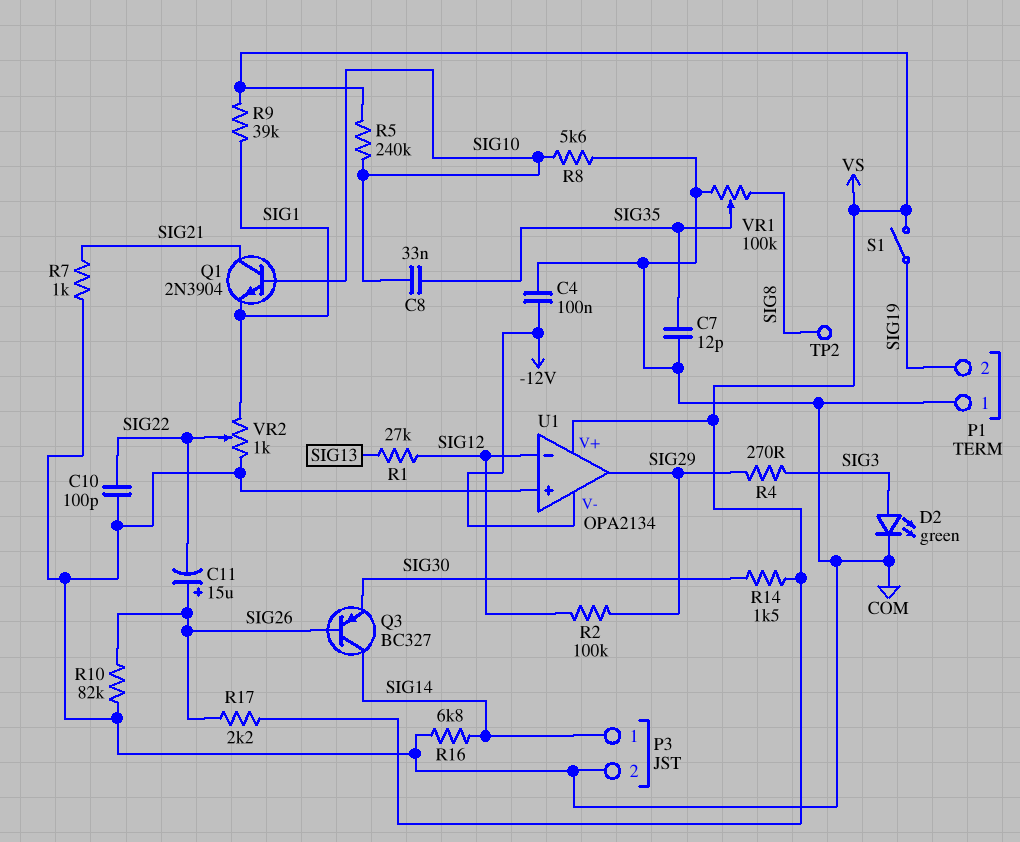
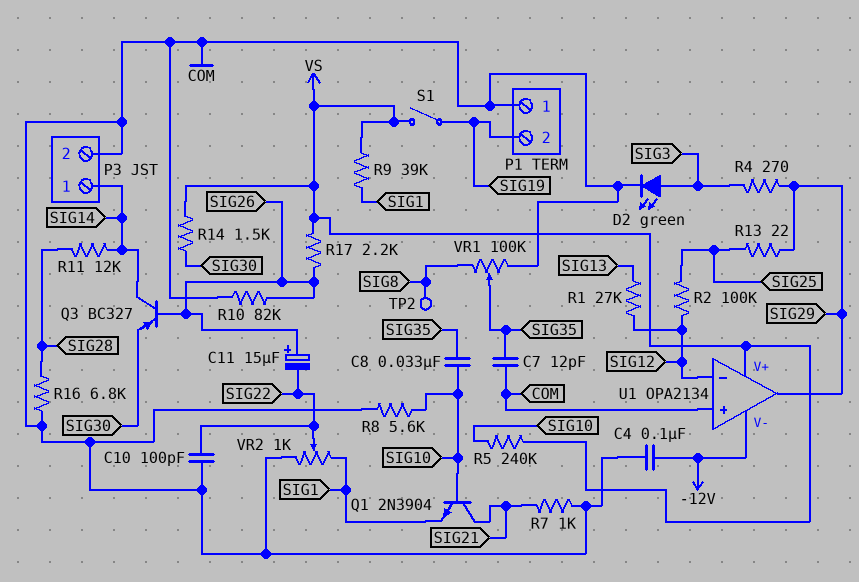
R2: 100k (SIG12, SIG29) -> 100k (SIG12, SIG25)
R11: none -> 12k (SIG14, SIG28)
R13: none -> 22 (SIG25, SIG29)
R16: 6.8k (COM, SIG14) -> 6.8k (COM, SIG28)

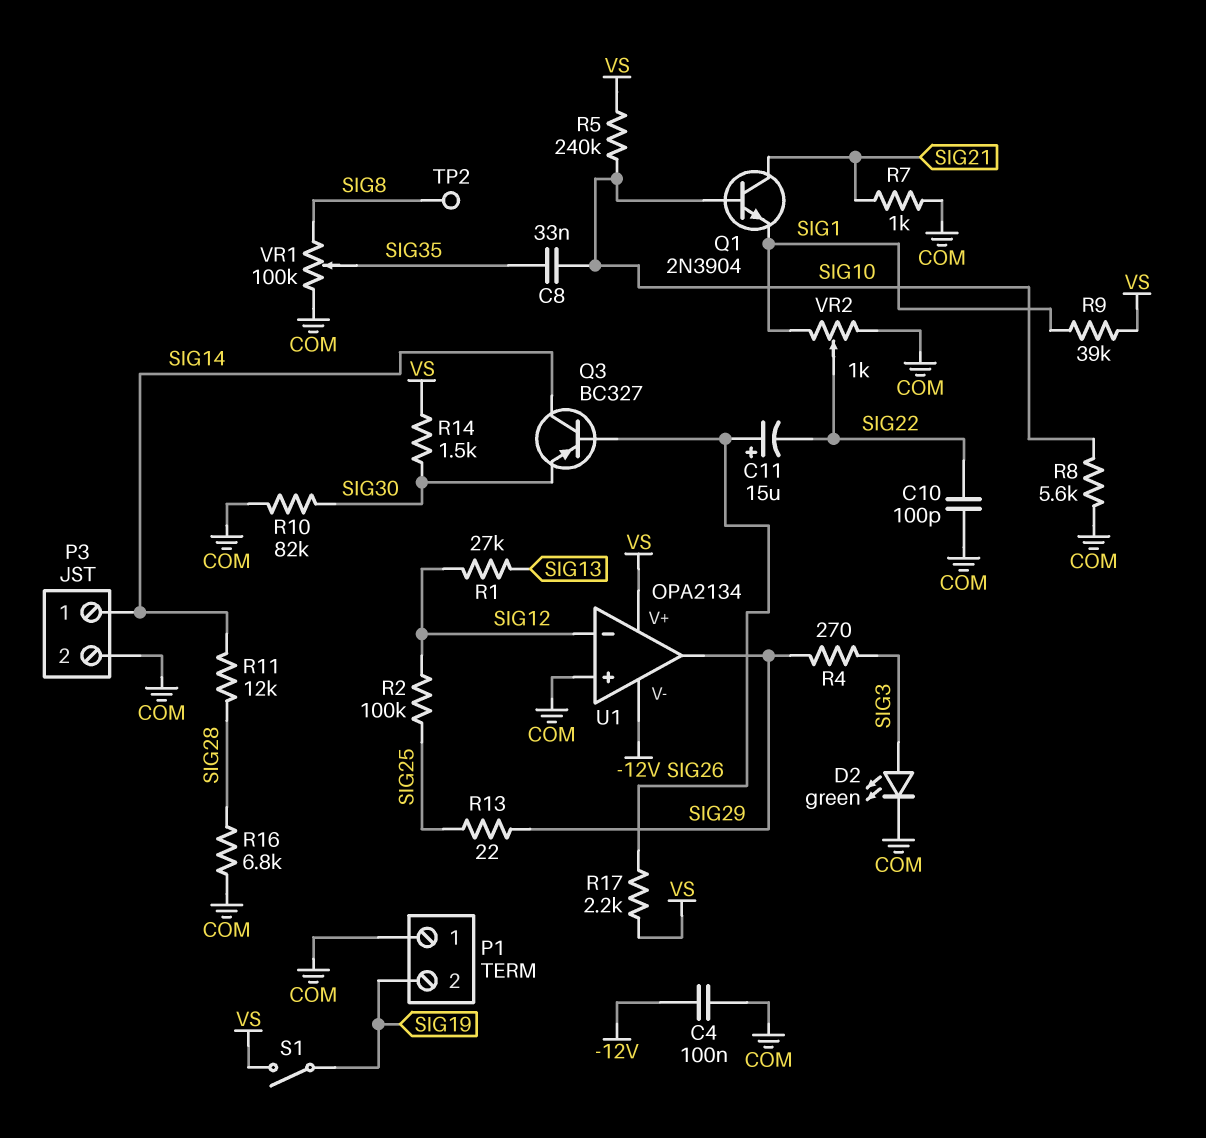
C7: 12pF (COM, SIG35) -> none
R10: 82k (COM, SIG26) -> 82k (COM, SIG30)

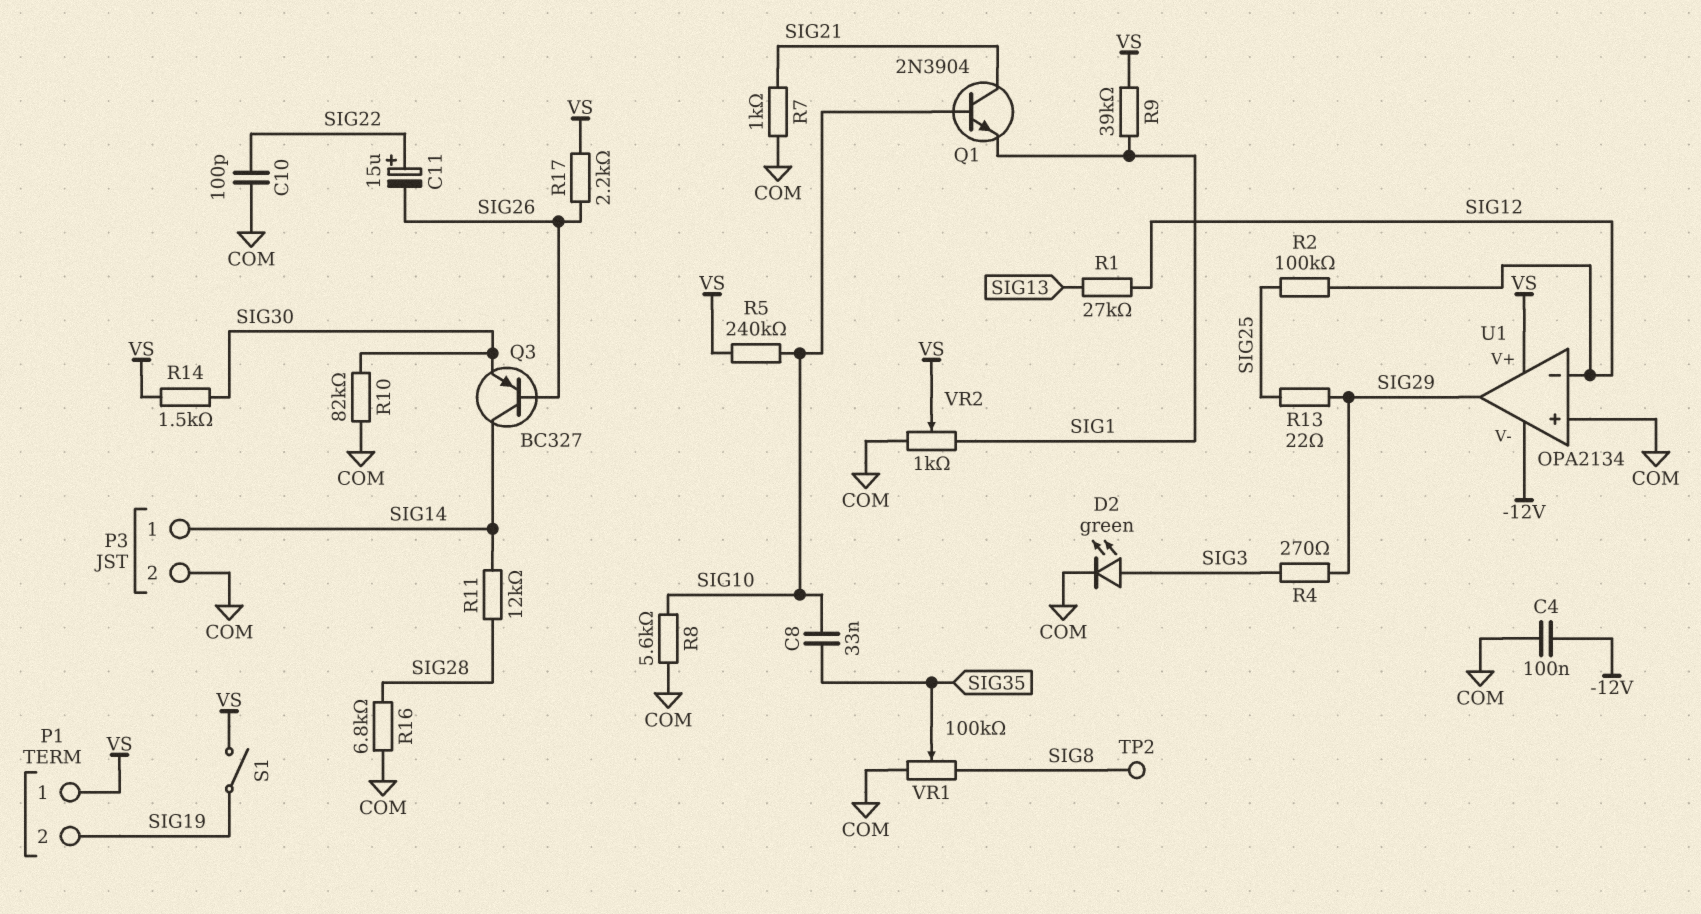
C11: 15uF (plus SIG26, minus SIG22) -> 15uF (plus SIG22, minus SIG26)
P1 pin 1: COM -> VS
VR2: 1k (COM, SIG1, wiper SIG22) -> 1k (COM, SIG1, wiper VS)

